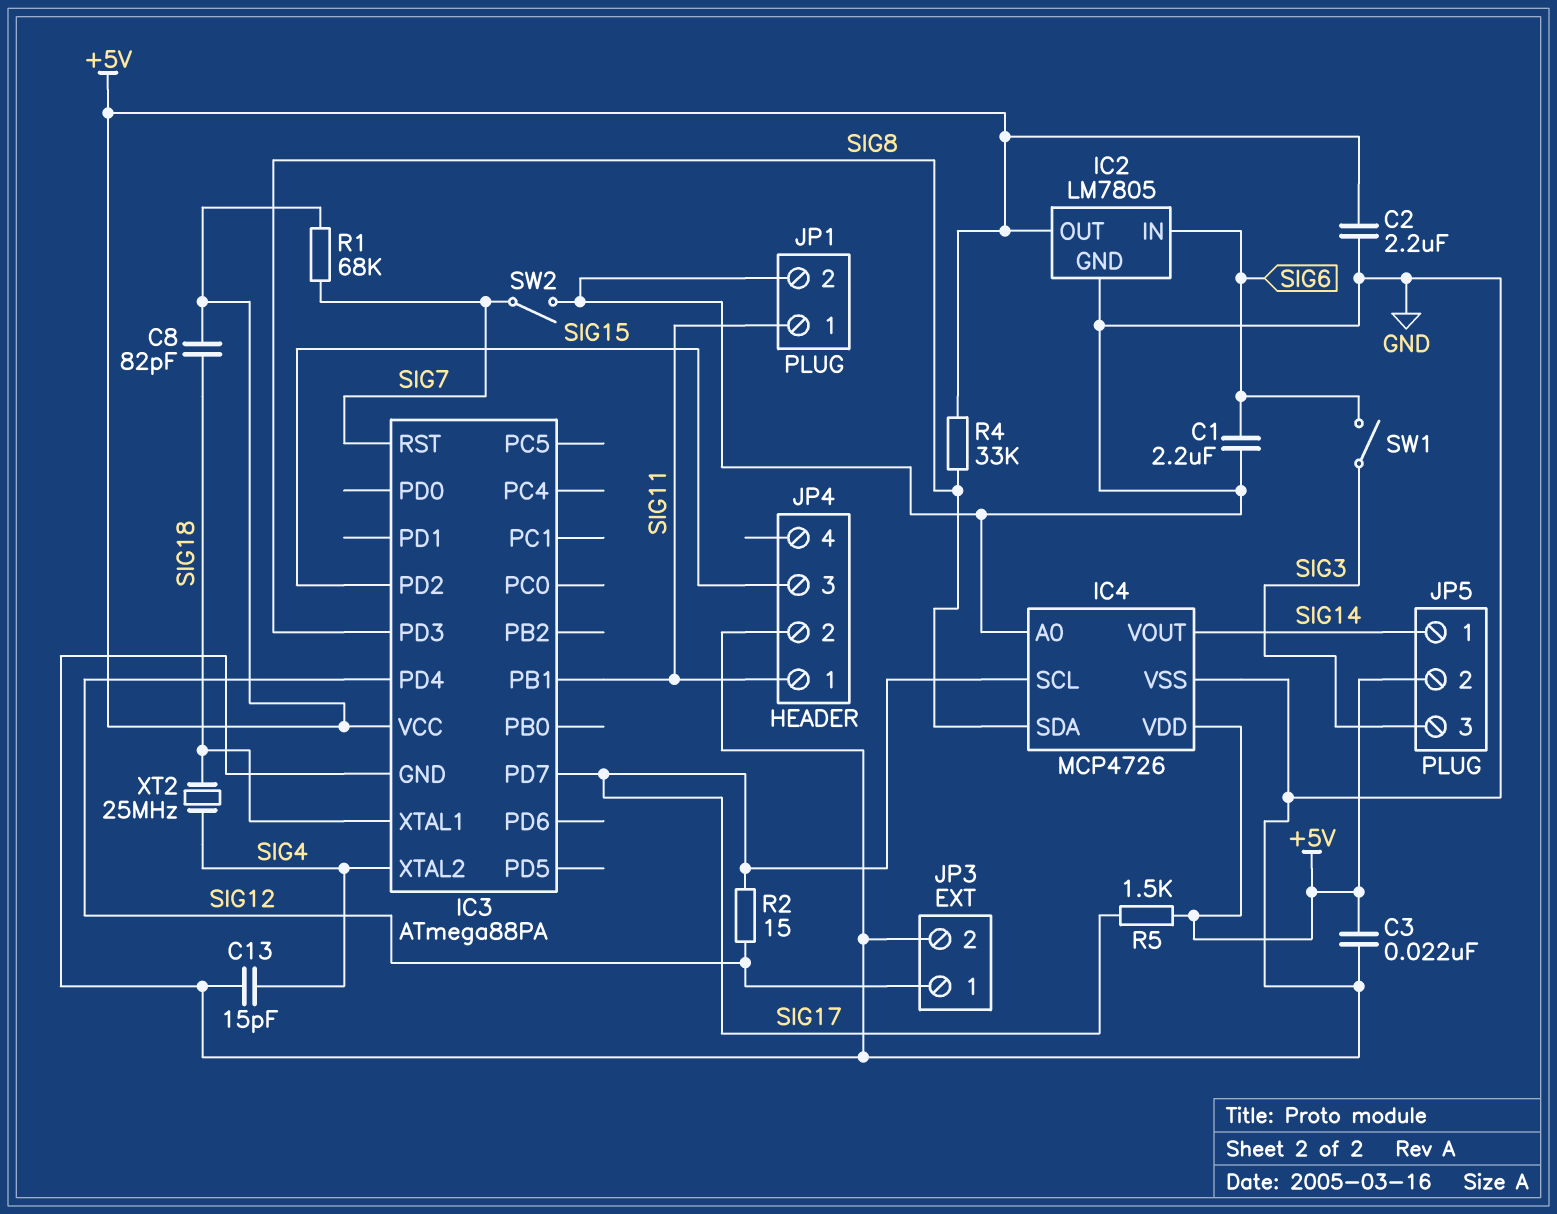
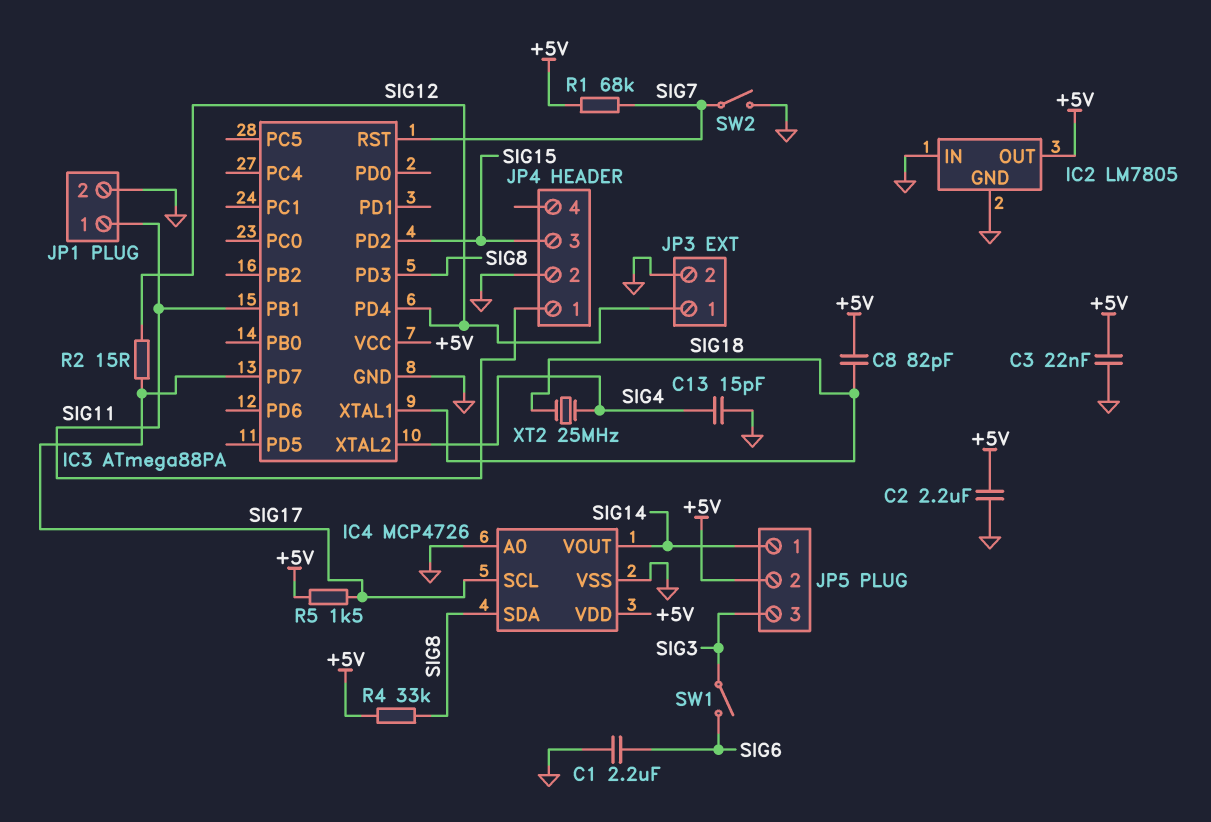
IC2 pin IN: SIG6 -> GND

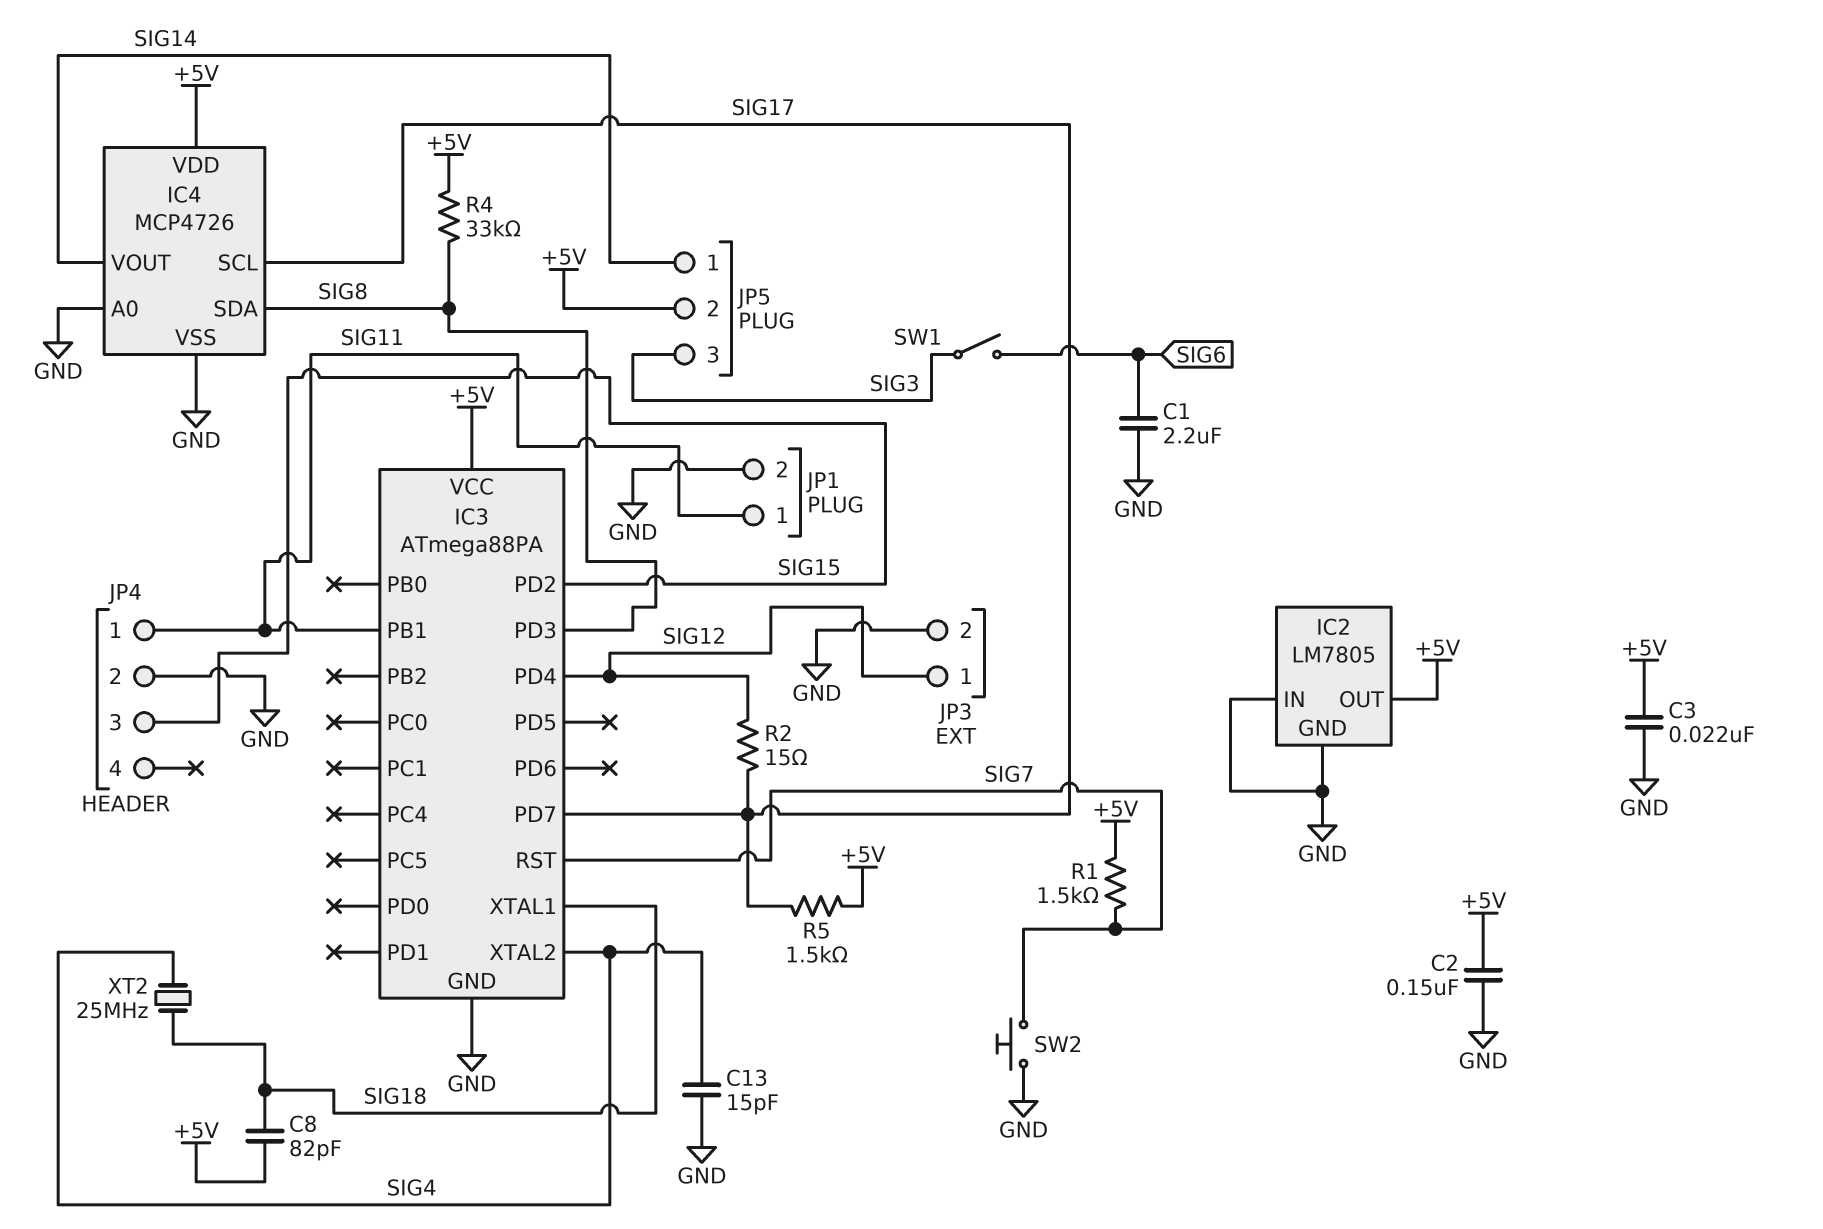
C2: 2.2uF (+5V, GND) -> 150nF (+5V, GND)
R1: 68k (+5V, SIG7) -> 1.5k (+5V, SIG7)
SW2: switch (GND, SIG7) -> button (GND, SIG7)

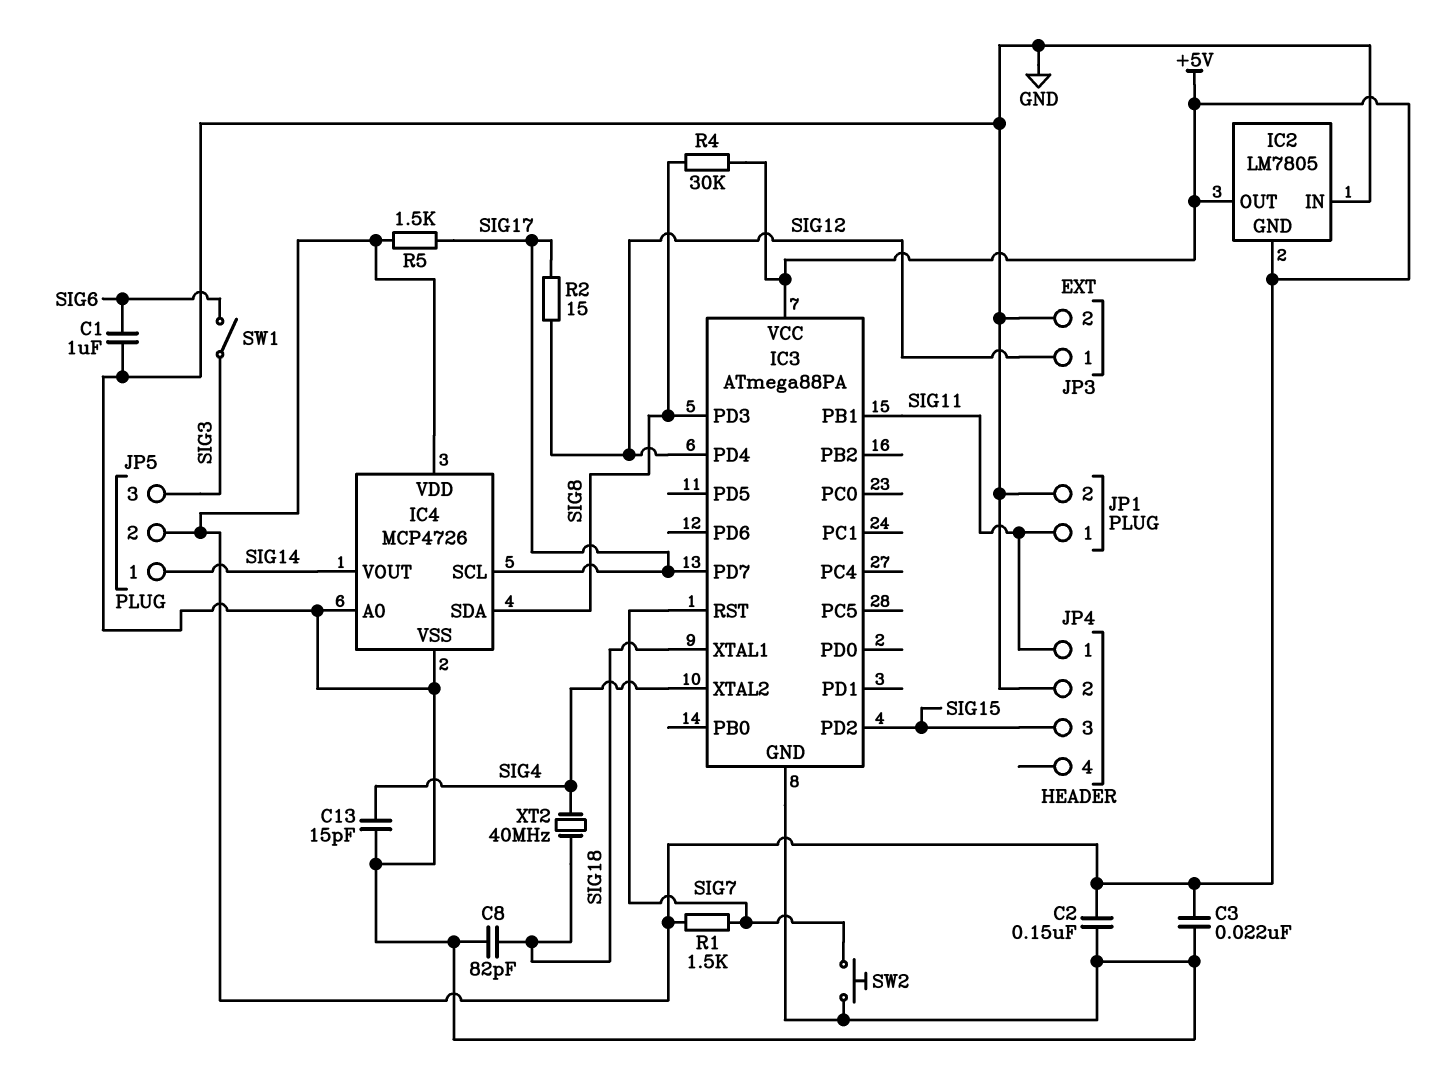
C1: 2.2uF (GND, SIG6) -> 1uF (GND, SIG6)
C8: 82pF (+5V, SIG18) -> 82pF (GND, SIG18)
IC2 pin GND: GND -> +5V
R4: 33k (+5V, SIG8) -> 30k (+5V, SIG8)
XT2: 25MHz (SIG4, SIG18) -> 40MHz (SIG4, SIG18)

